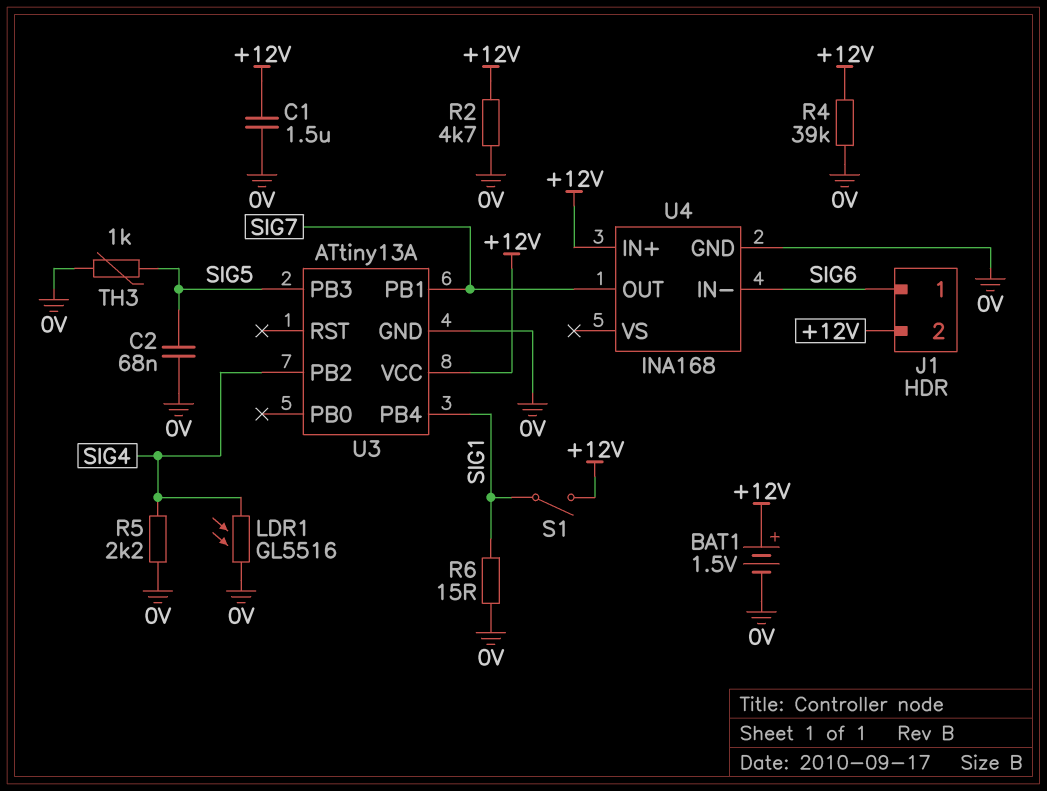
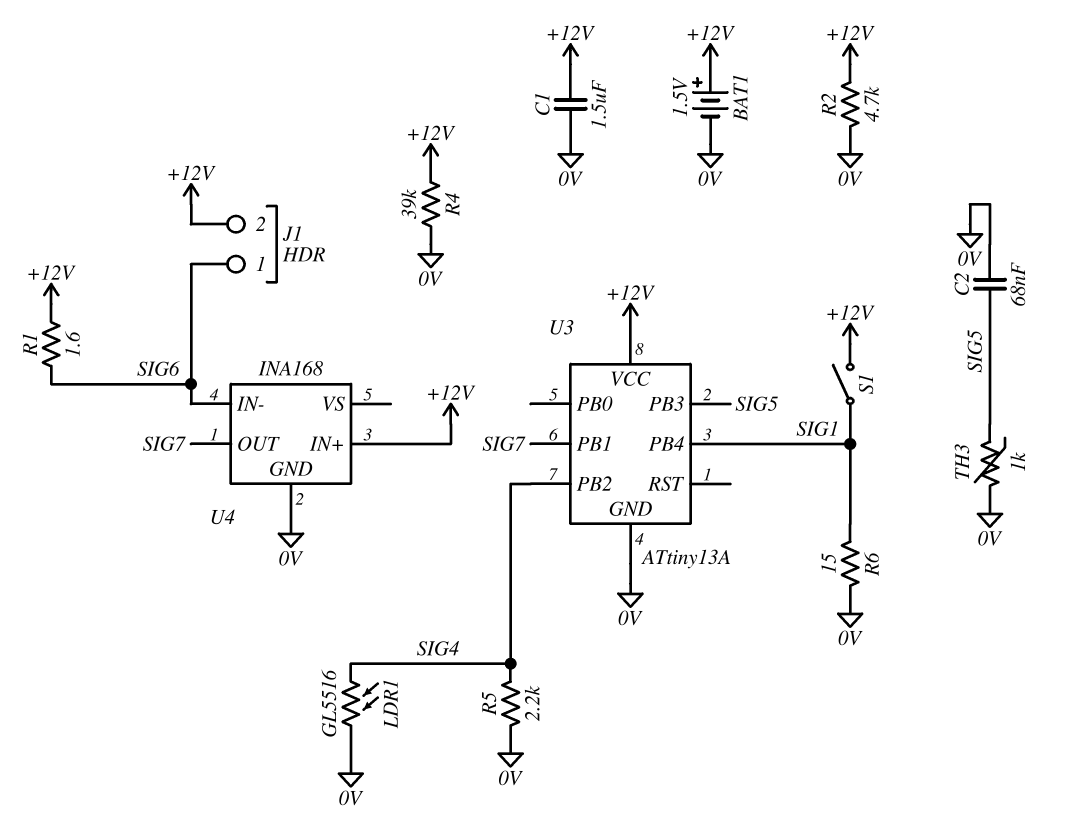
R1: none -> 1.6 (+12V, SIG6)

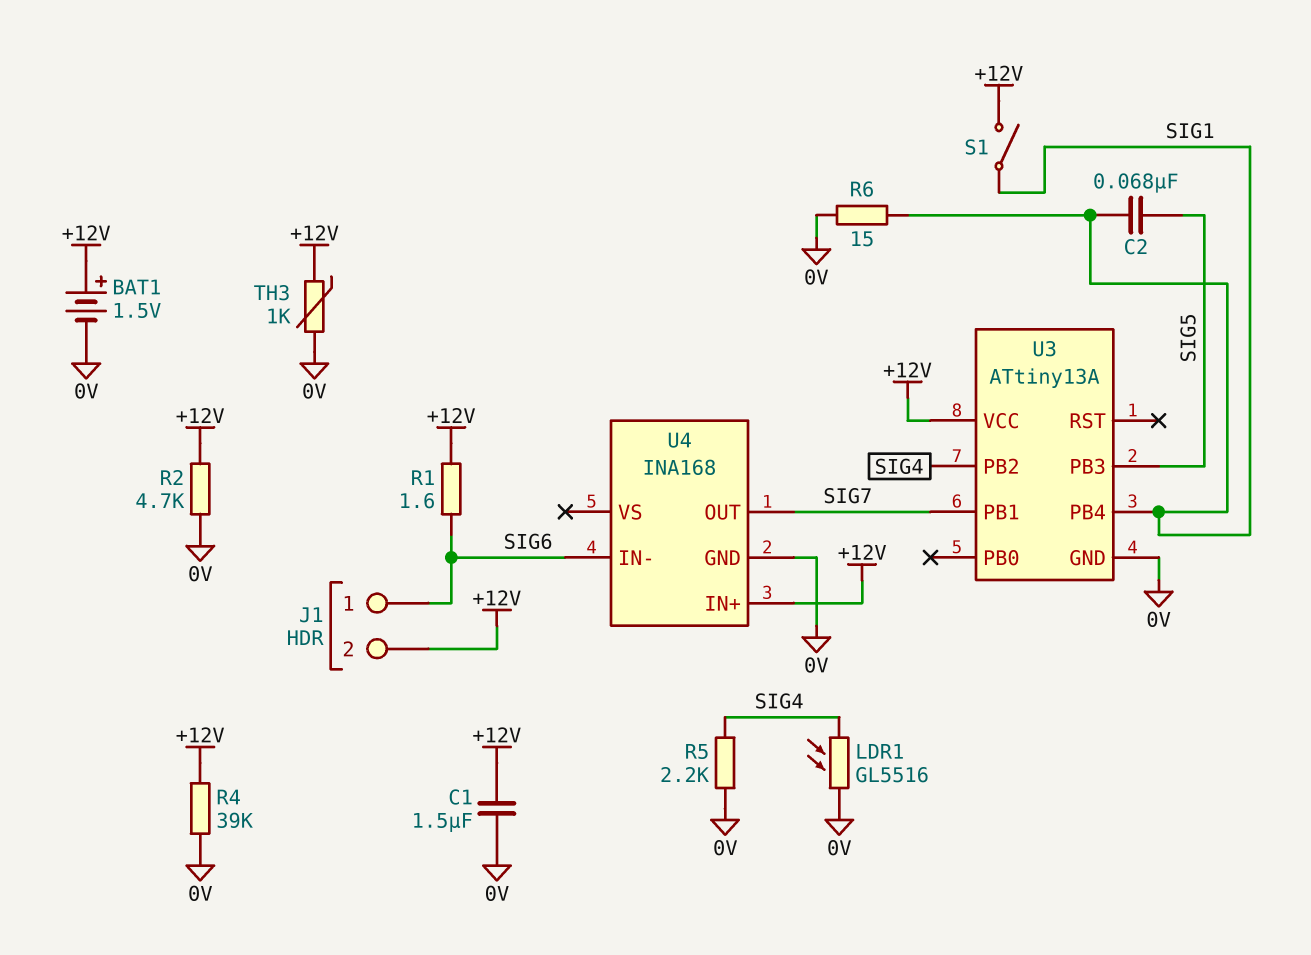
C2: 68nF (0V, SIG5) -> 68nF (SIG1, SIG5)
TH3: 1k (0V, SIG5) -> 1k (+12V, 0V)

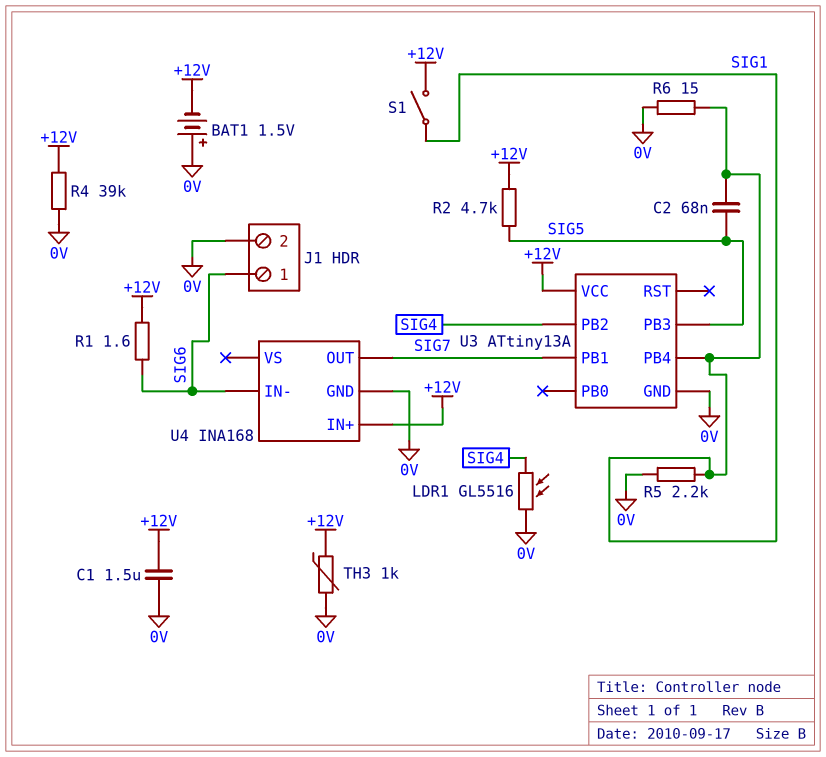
BAT1: 1.5V (plus +12V, minus 0V) -> 1.5V (plus 0V, minus +12V)
J1 pin 2: +12V -> 0V
R2: 4.7k (+12V, 0V) -> 4.7k (+12V, SIG5)
R5: 2.2k (0V, SIG4) -> 2.2k (0V, SIG1)

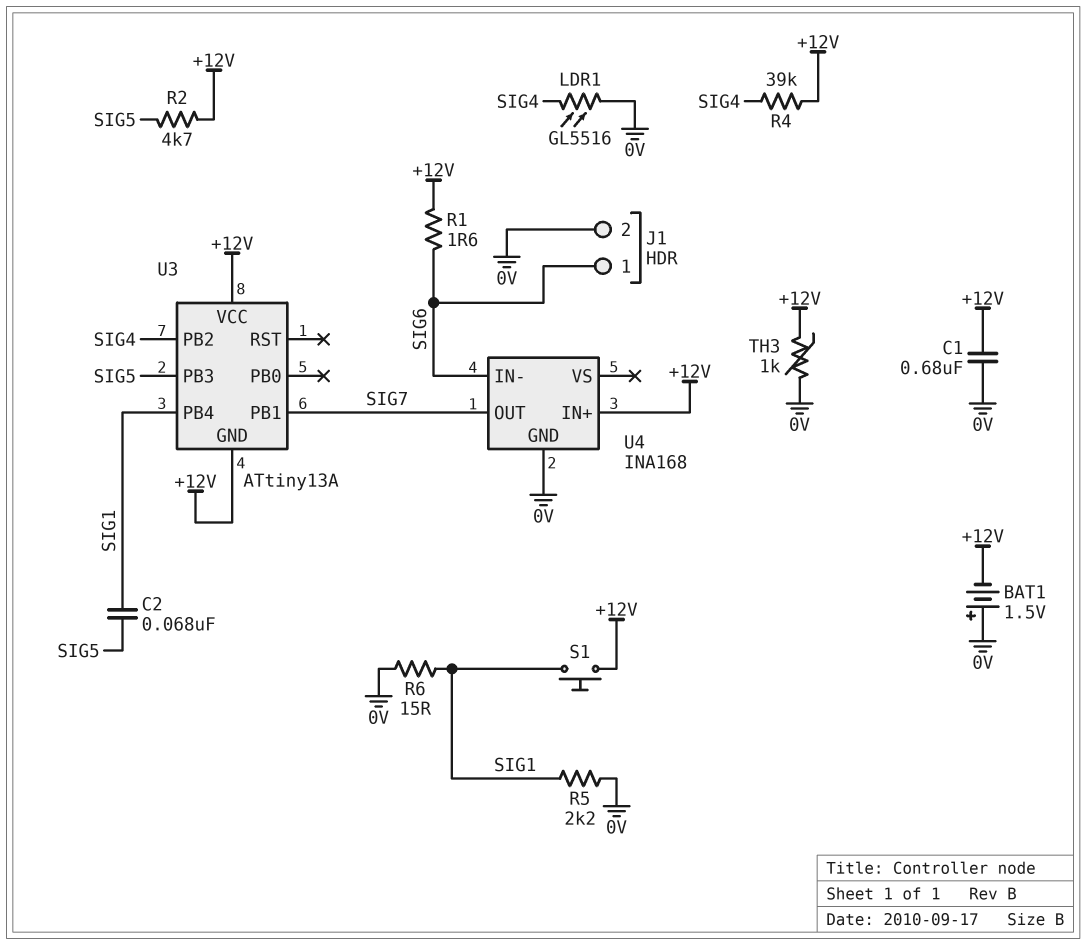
C1: 1.5uF (+12V, 0V) -> 680nF (+12V, 0V)
R4: 39k (+12V, 0V) -> 39k (+12V, SIG4)
S1: switch (+12V, SIG1) -> button (+12V, SIG1)
U3 pin GND: 0V -> +12V

